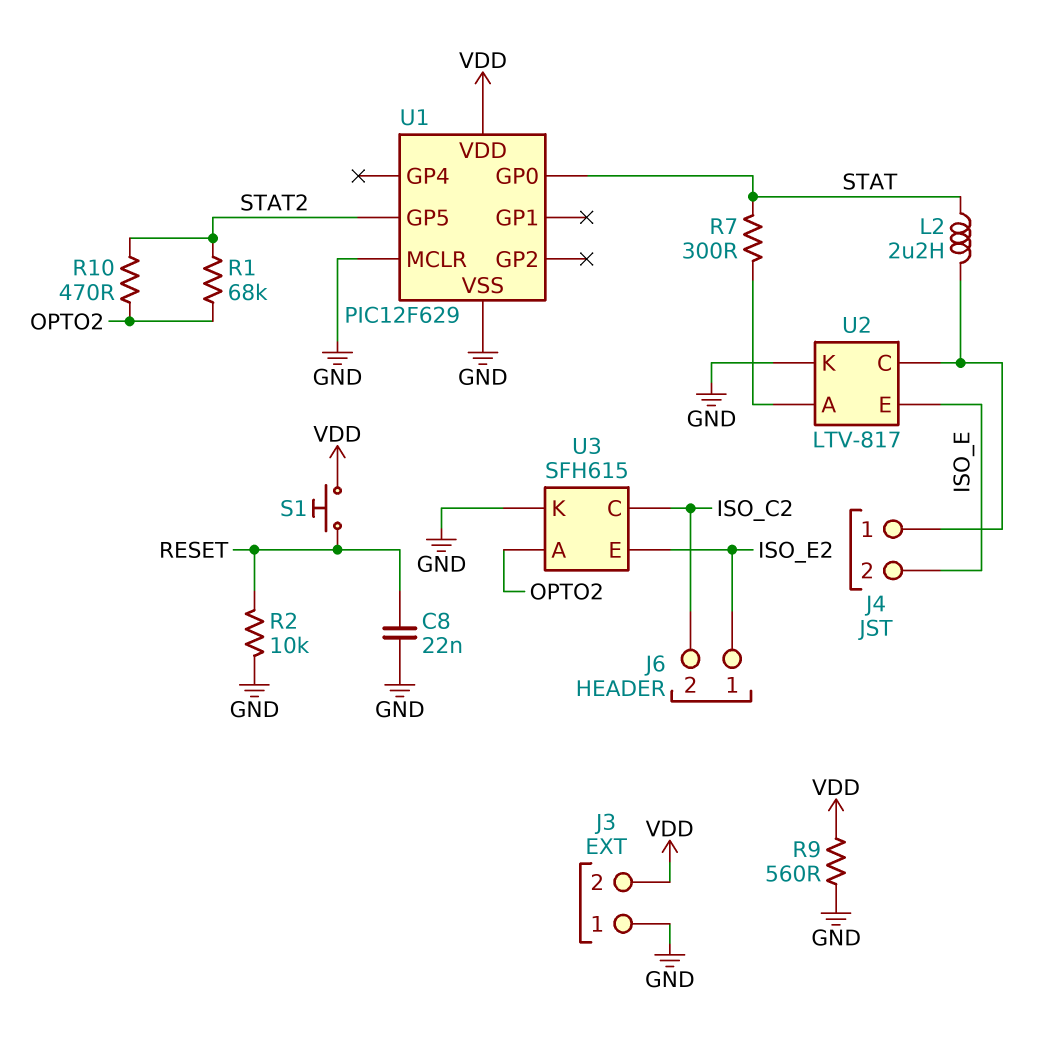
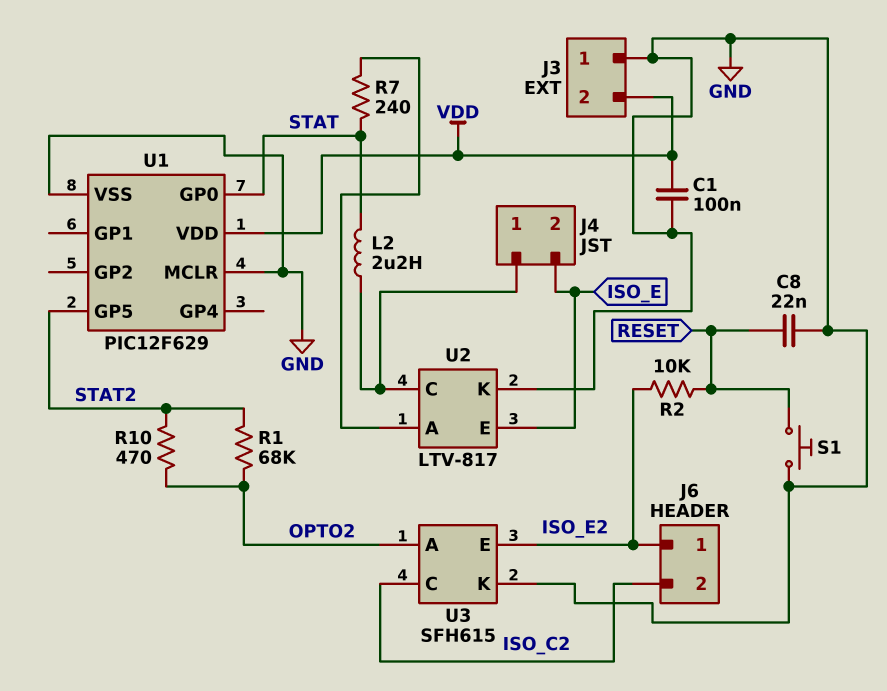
C1: none -> 100nF (GND, VDD)
R2: 10k (GND, RESET) -> 10k (ISO_E2, RESET)
R7: 300 (STAT, U2/A) -> 240 (STAT, U2/A)
R9: 560 (GND, VDD) -> none
S1: button (RESET, VDD) -> button (GND, RESET)

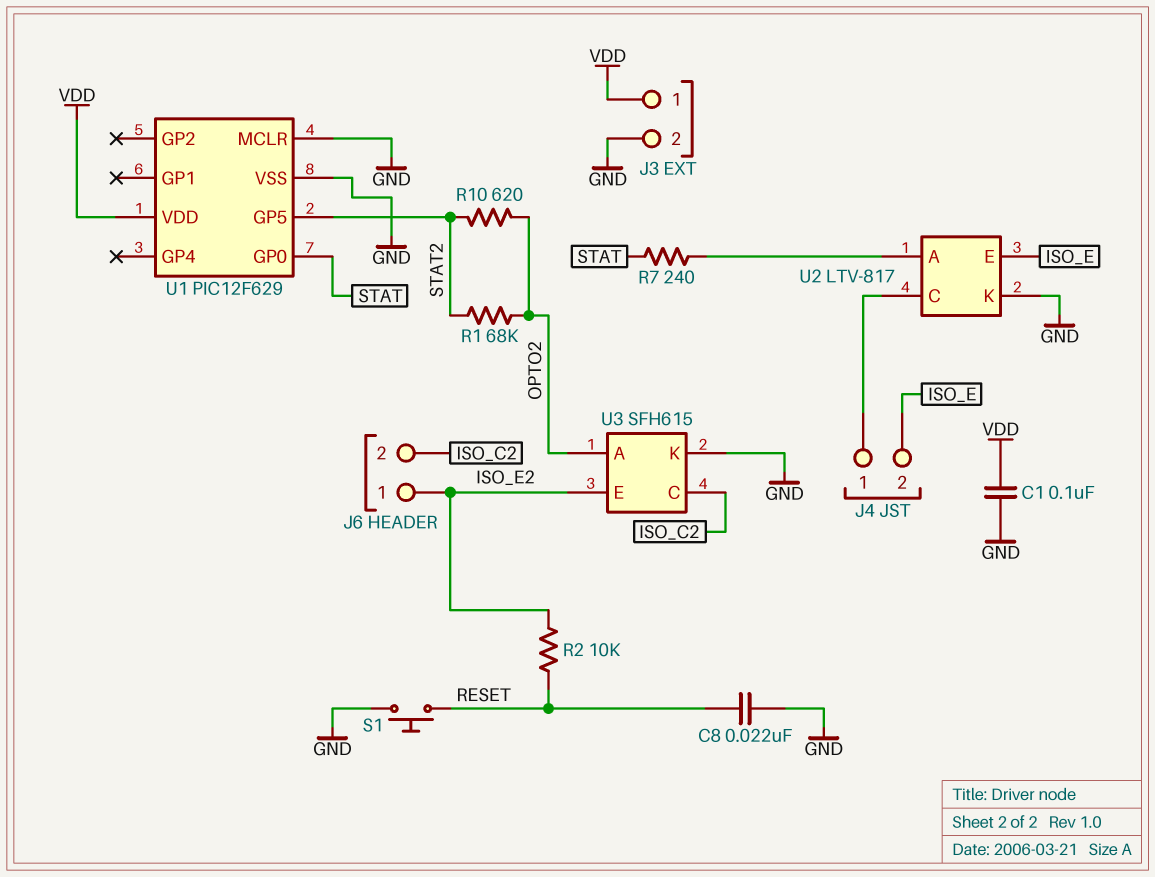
J3 pin 1: GND -> VDD
J3 pin 2: VDD -> GND
L2: 2.2uH (J4/1, STAT) -> none
R10: 470 (OPTO2, STAT2) -> 620 (OPTO2, STAT2)

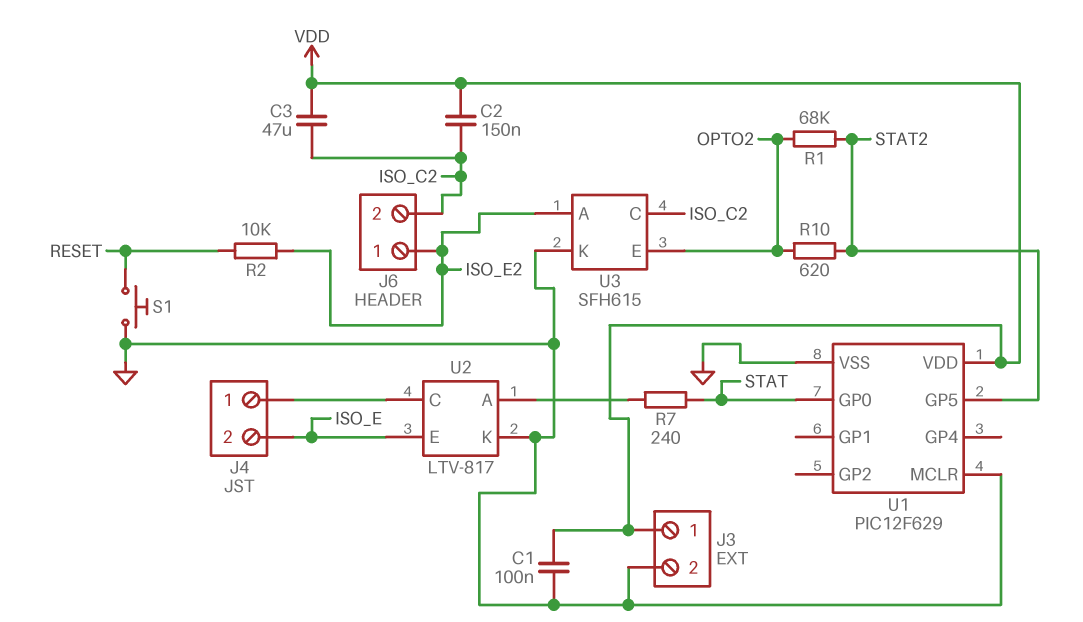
C2: none -> 150nF (ISO_C2, VDD)
C3: none -> 47uF (ISO_C2, VDD)
C8: 22nF (GND, RESET) -> none
U3 pin A: OPTO2 -> ISO_E2
U3 pin E: ISO_E2 -> OPTO2

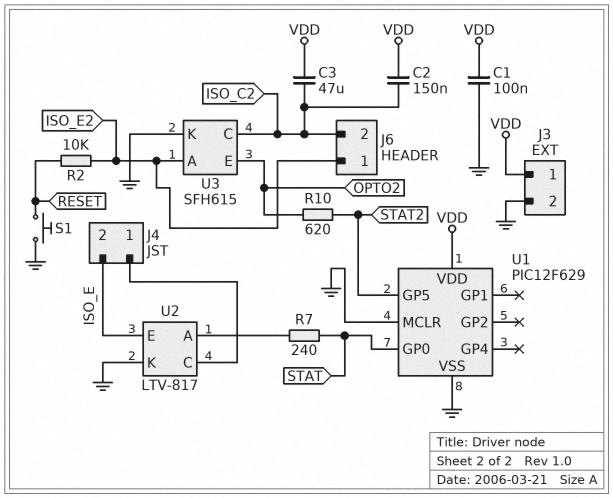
R1: 68k (OPTO2, STAT2) -> none

